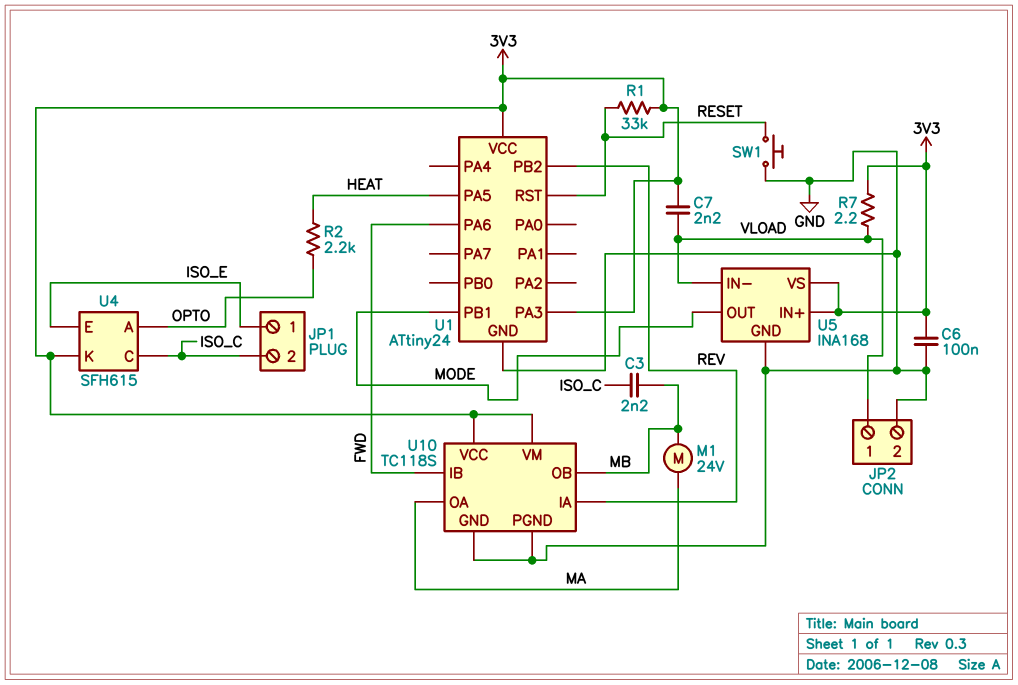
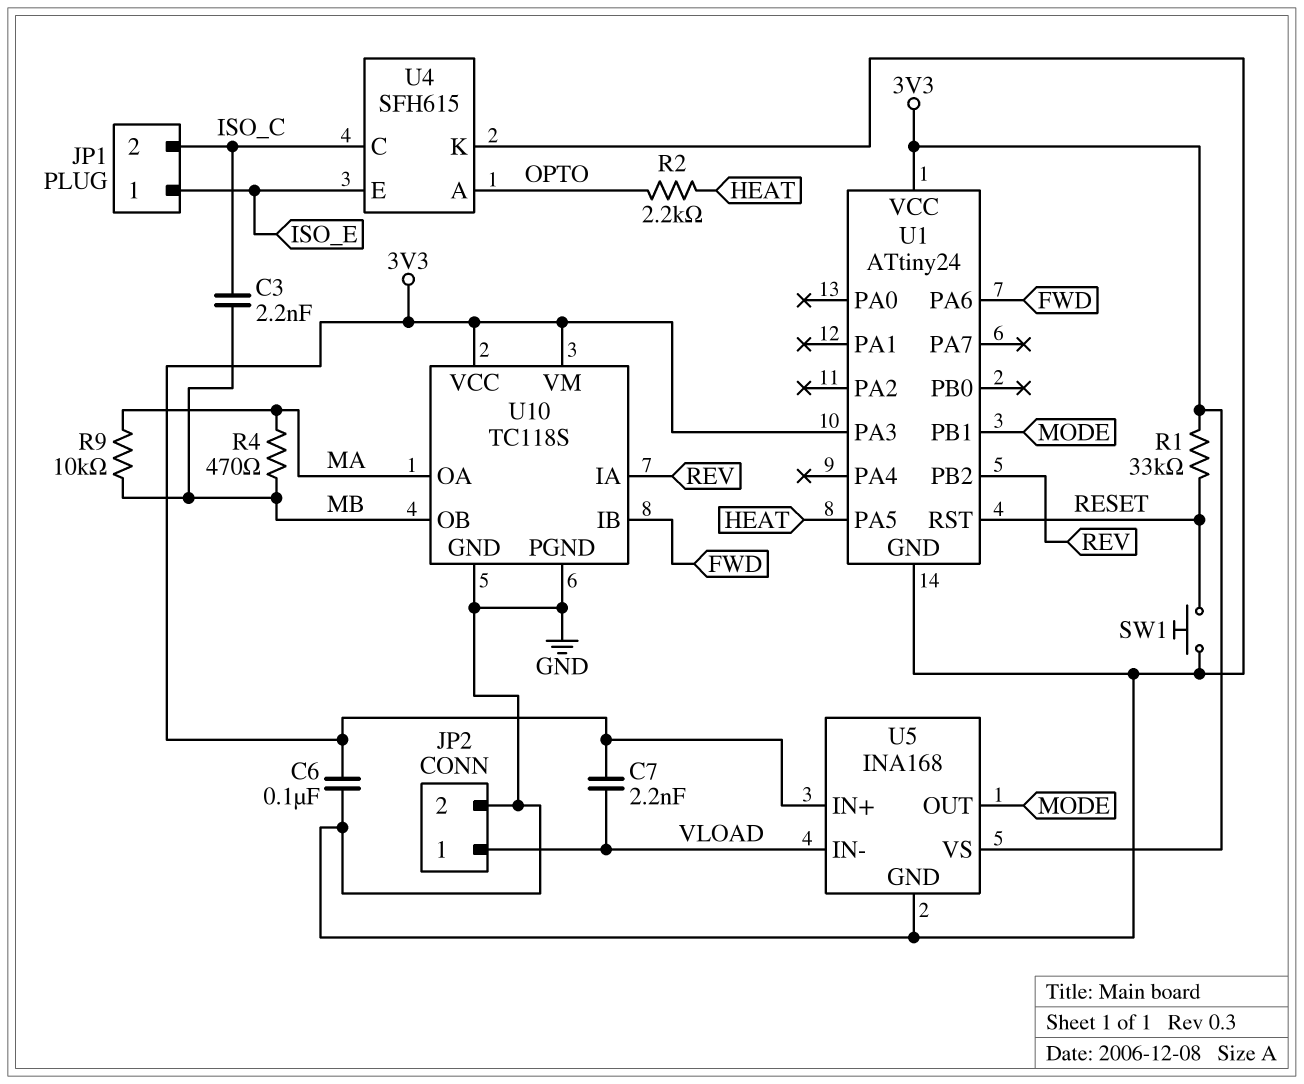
M1: motor 24V (MA, MB) -> none
R4: none -> 470 (MA, MB)
R7: 2.2 (3V3, VLOAD) -> none
R9: none -> 10k (MA, MB)
U4 pin K: 3V3 -> GND

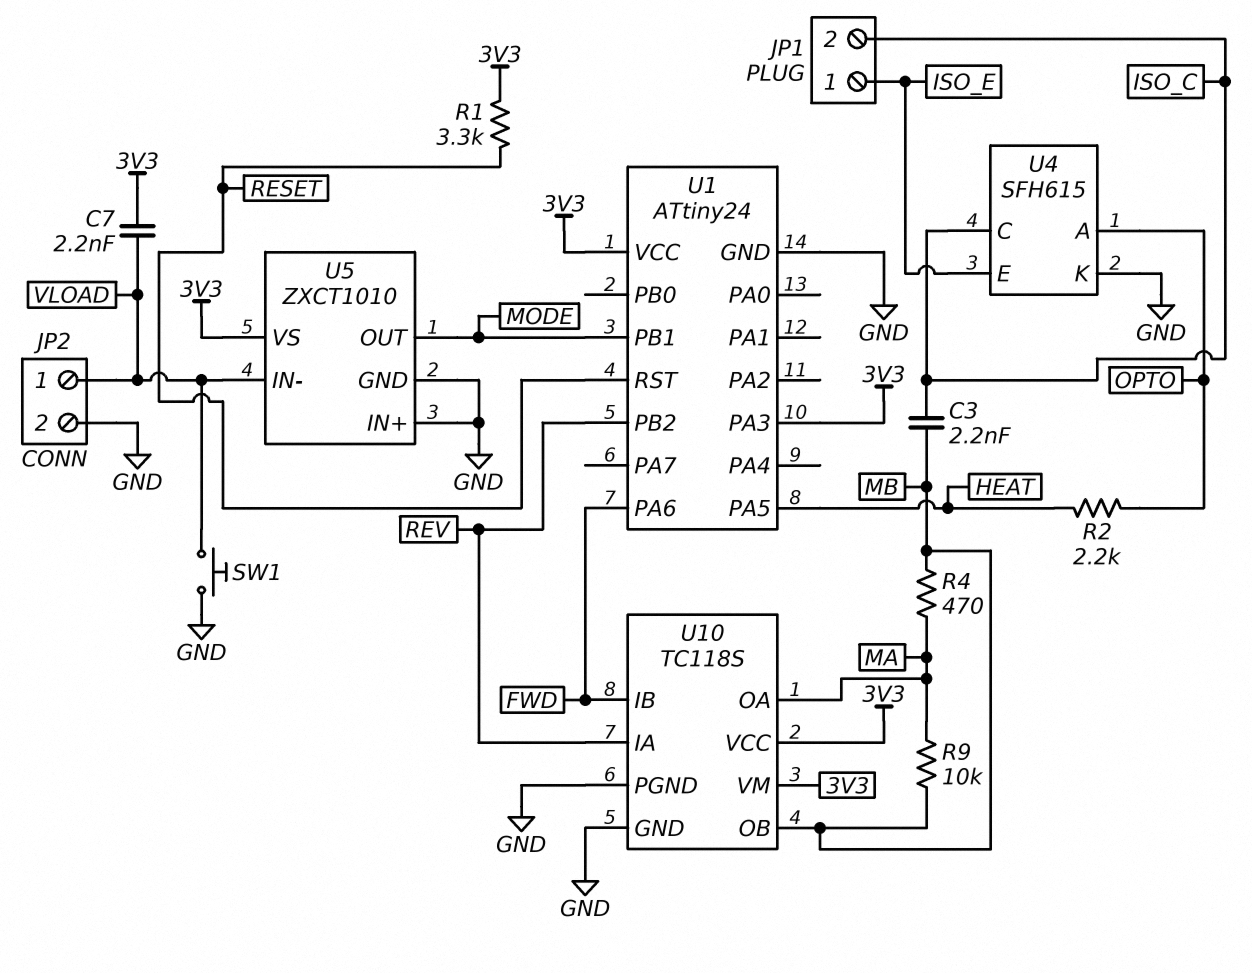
C6: 100nF (3V3, GND) -> none
R1: 33k (3V3, RESET) -> 3.3k (3V3, RESET)
SW1: button (GND, RESET) -> button (GND, VLOAD)
U5: INA168 -> ZXCT1010
U5 pin IN+: 3V3 -> GND

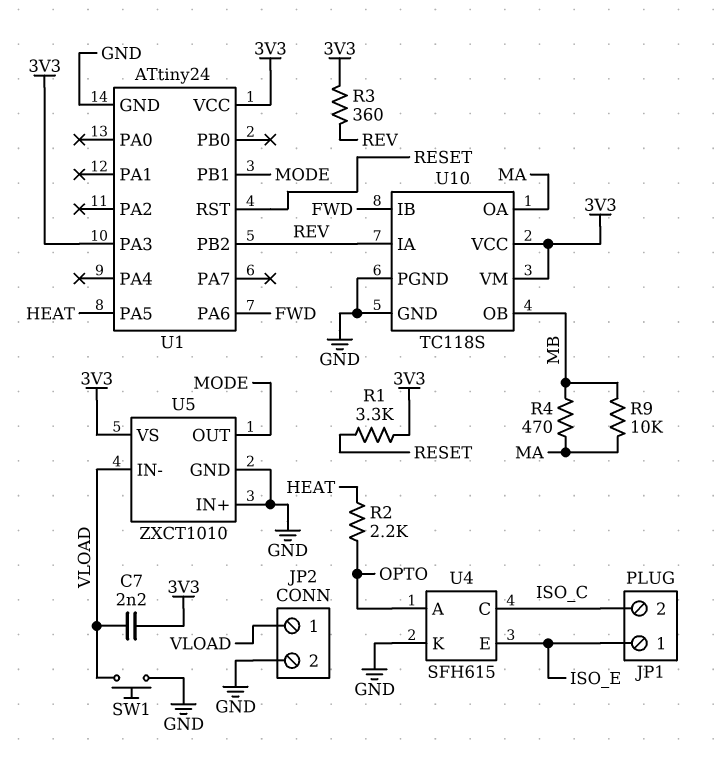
C3: 2.2nF (ISO_C, MB) -> none
R3: none -> 360 (3V3, REV)

